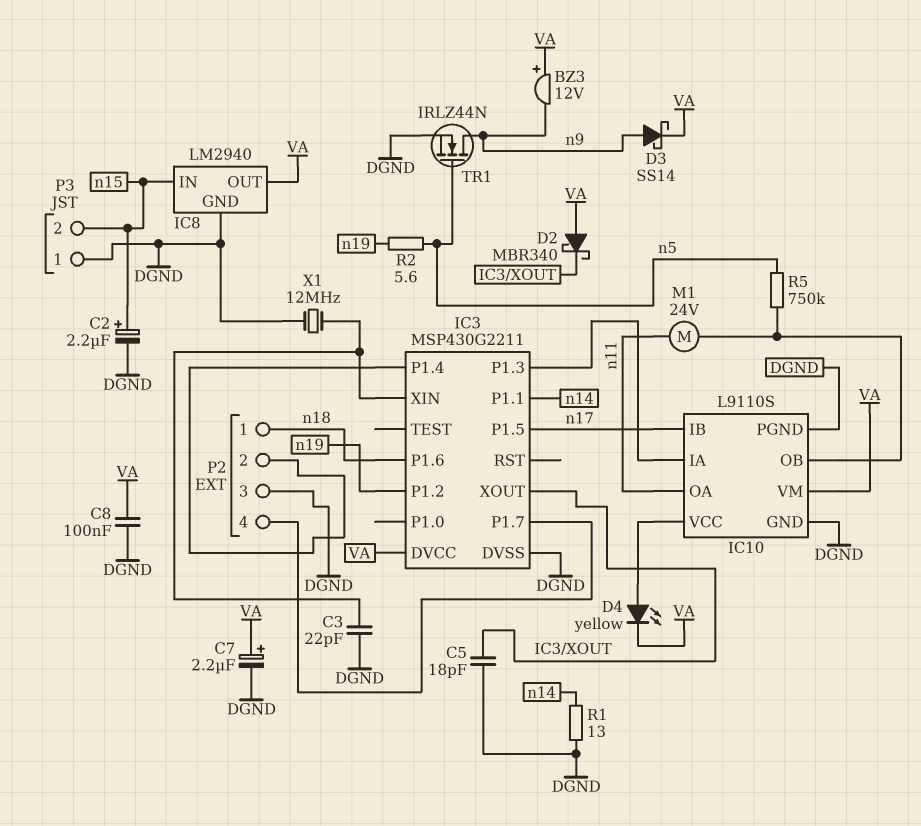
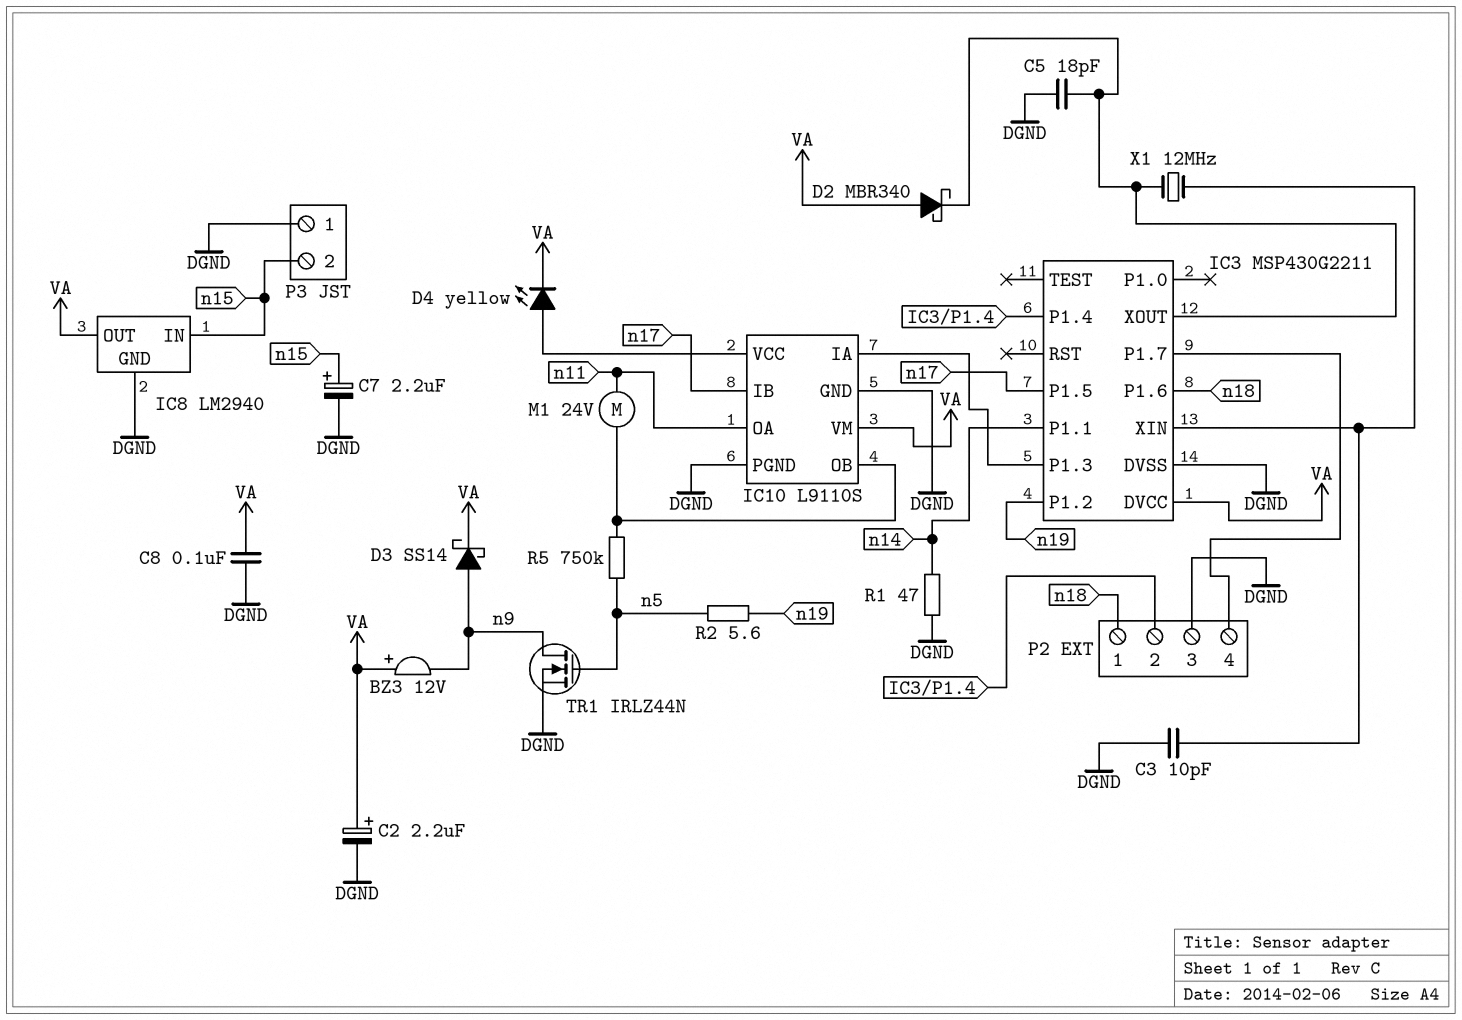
C2: 2.2uF (plus n15, minus DGND) -> 2.2uF (plus VA, minus DGND)
C3: 22pF (DGND, IC3/XIN) -> 10pF (DGND, IC3/XIN)
C7: 2.2uF (plus VA, minus DGND) -> 2.2uF (plus n15, minus DGND)
R1: 13 (DGND, n14) -> 47 (DGND, n14)
X1: 12MHz (DGND, IC3/XIN) -> 12MHz (IC3/XIN, IC3/XOUT)

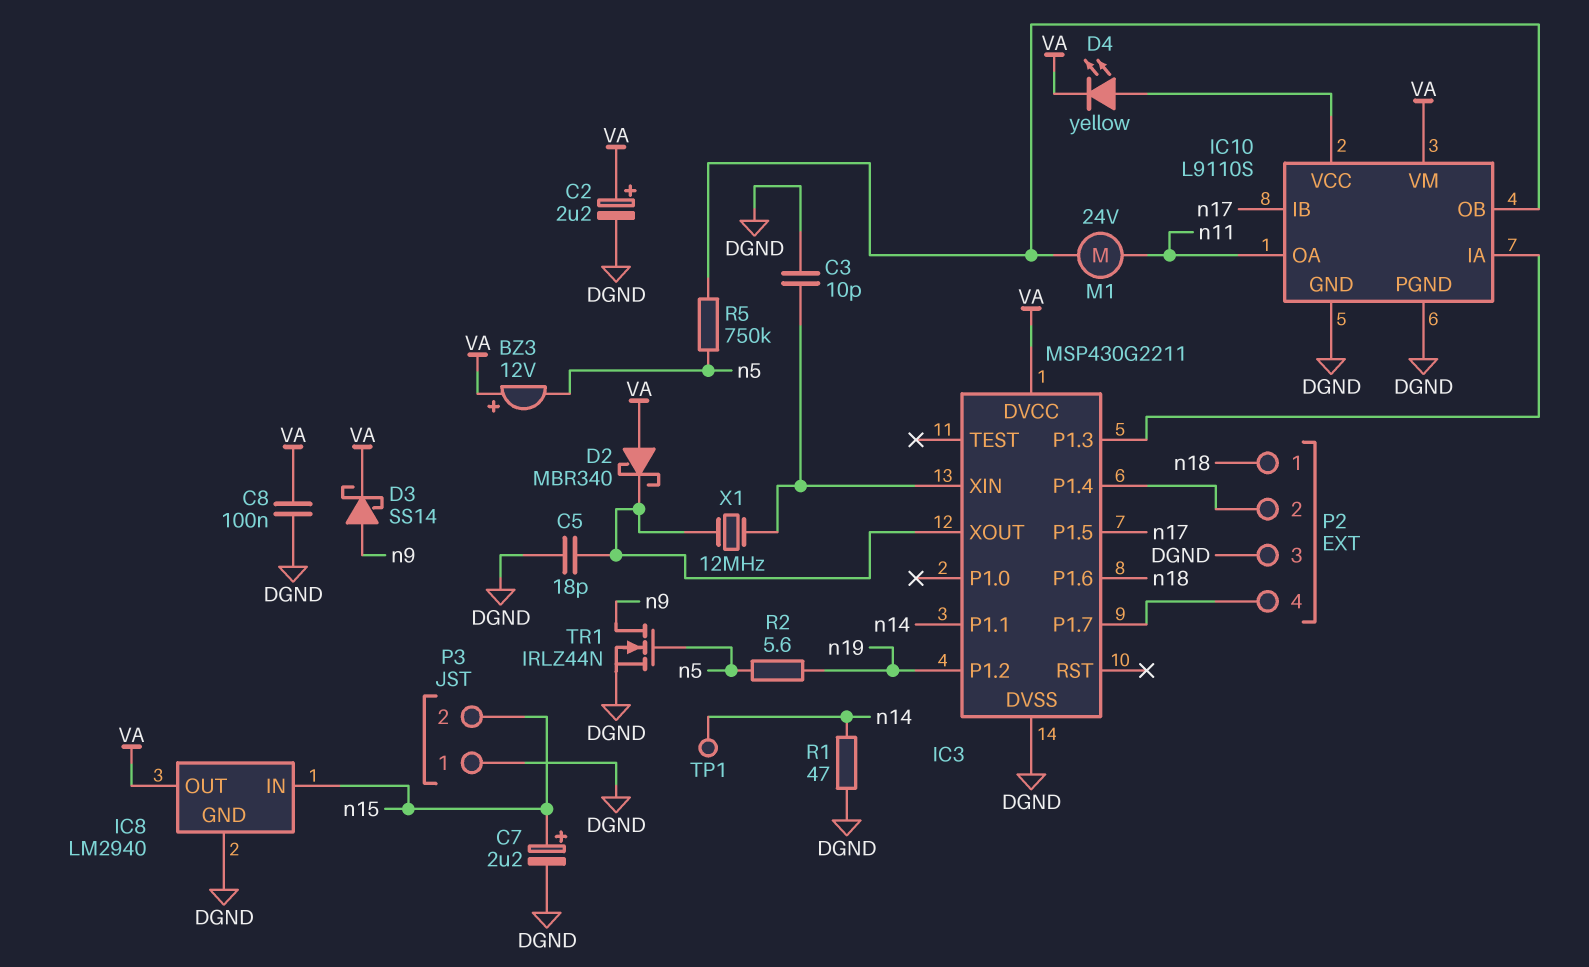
BZ3: buzzer 12V (plus VA, minus n9) -> buzzer 12V (plus VA, minus n5)
TP1: none -> test point (n14)

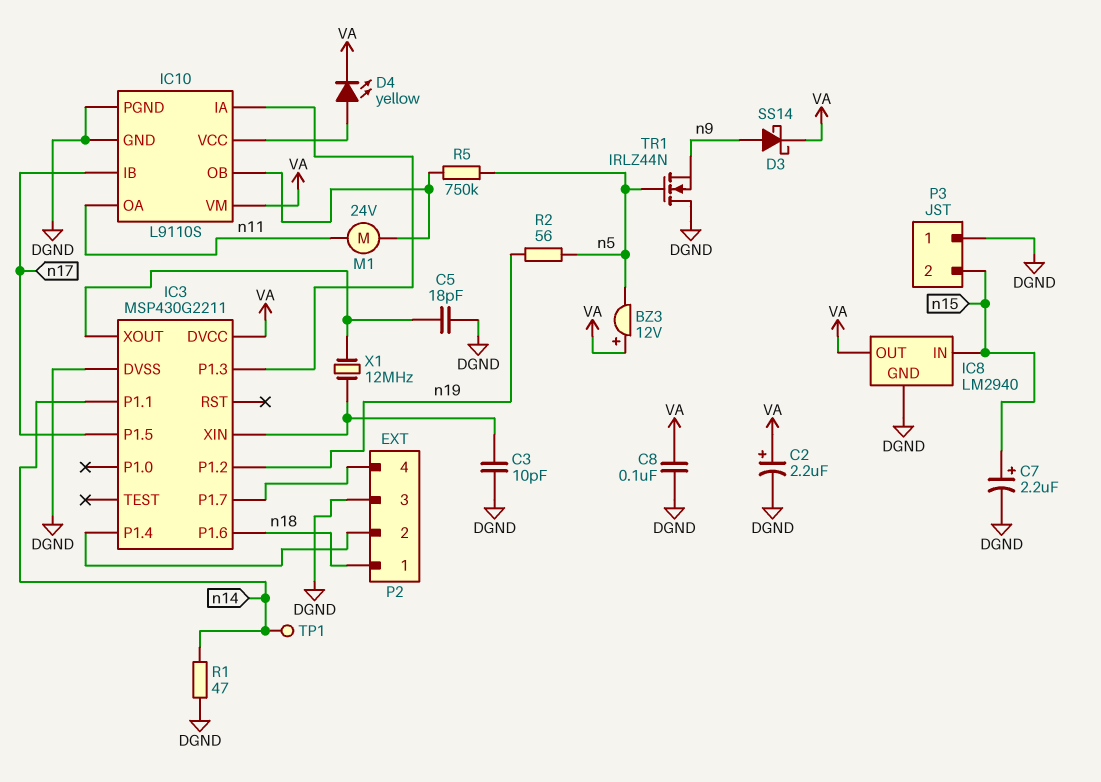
D2: schottky MBR340 (A VA, K IC3/XOUT) -> none
R2: 5.6 (n5, n19) -> 56 (n5, n19)
TR1: NMOS IRLZ44N (G n5, D n9, S DGND) -> NMOS IRLZ44N (G n5, D DGND, S n9)

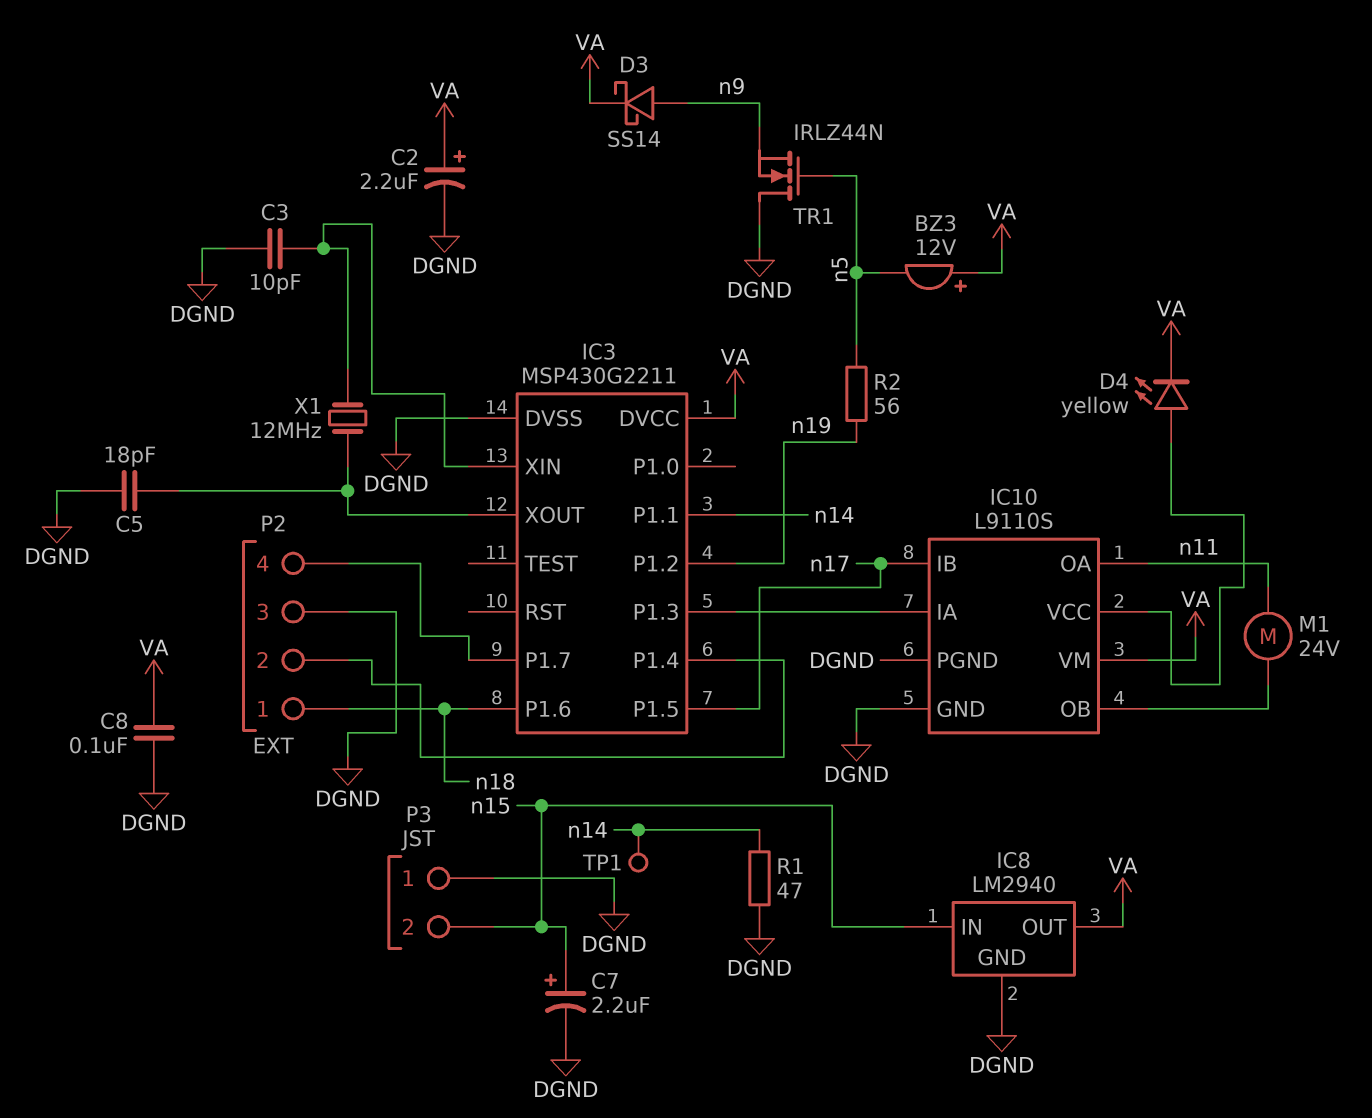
R5: 750k (IC10/OB, n5) -> none

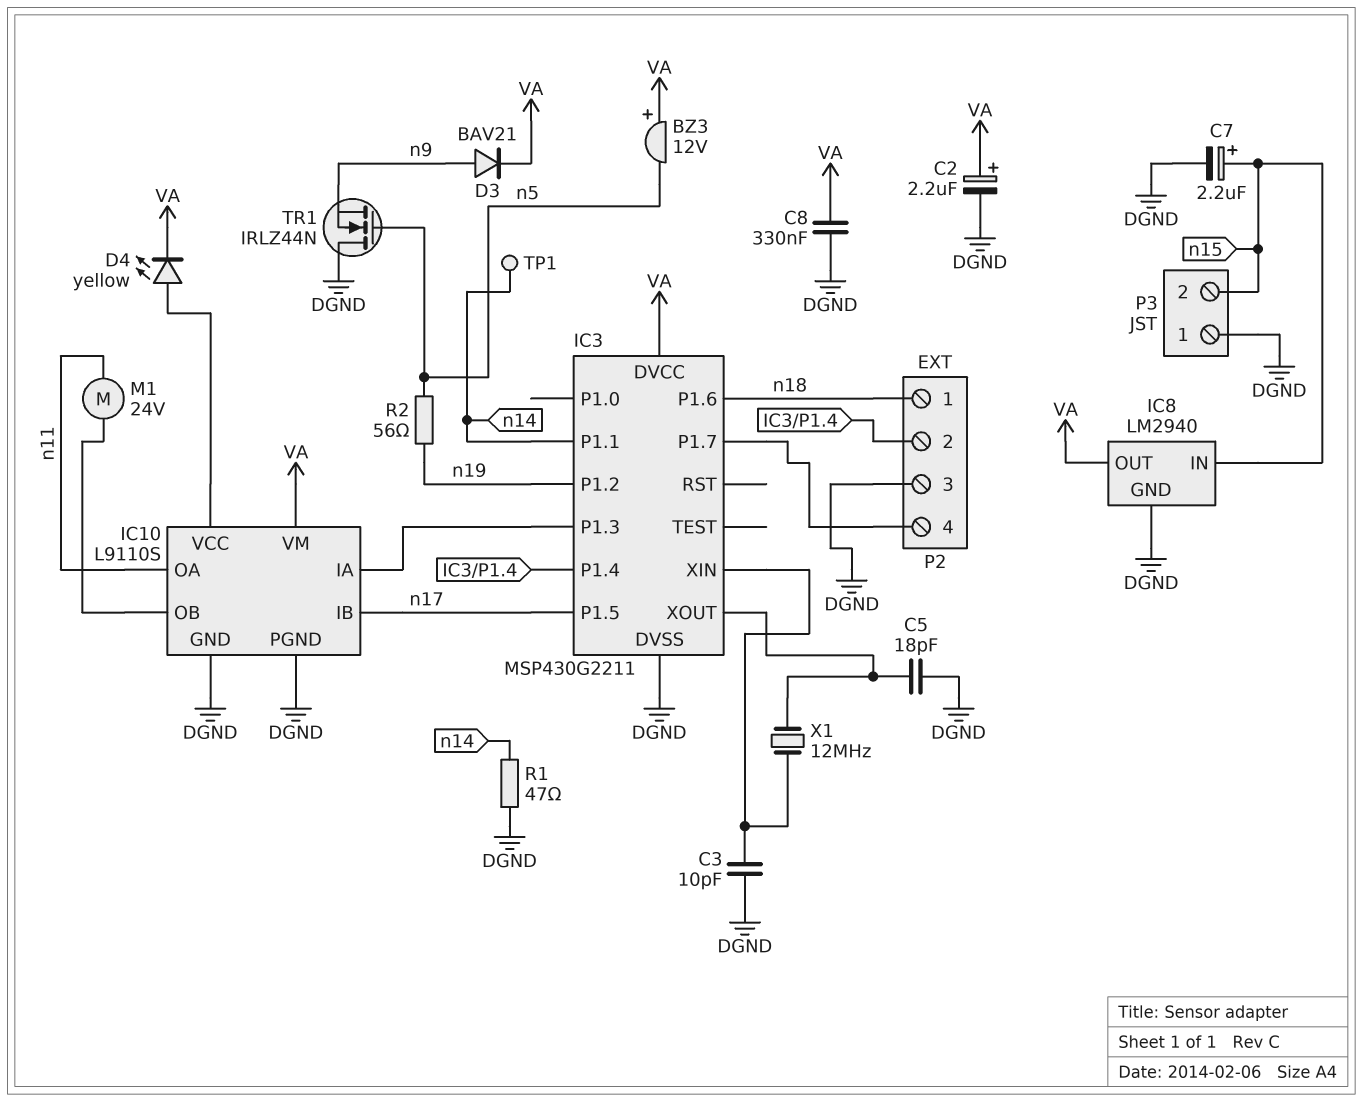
C8: 100nF (DGND, VA) -> 330nF (DGND, VA)
D3: schottky SS14 (A n9, K VA) -> diode BAV21 (A n9, K VA)

